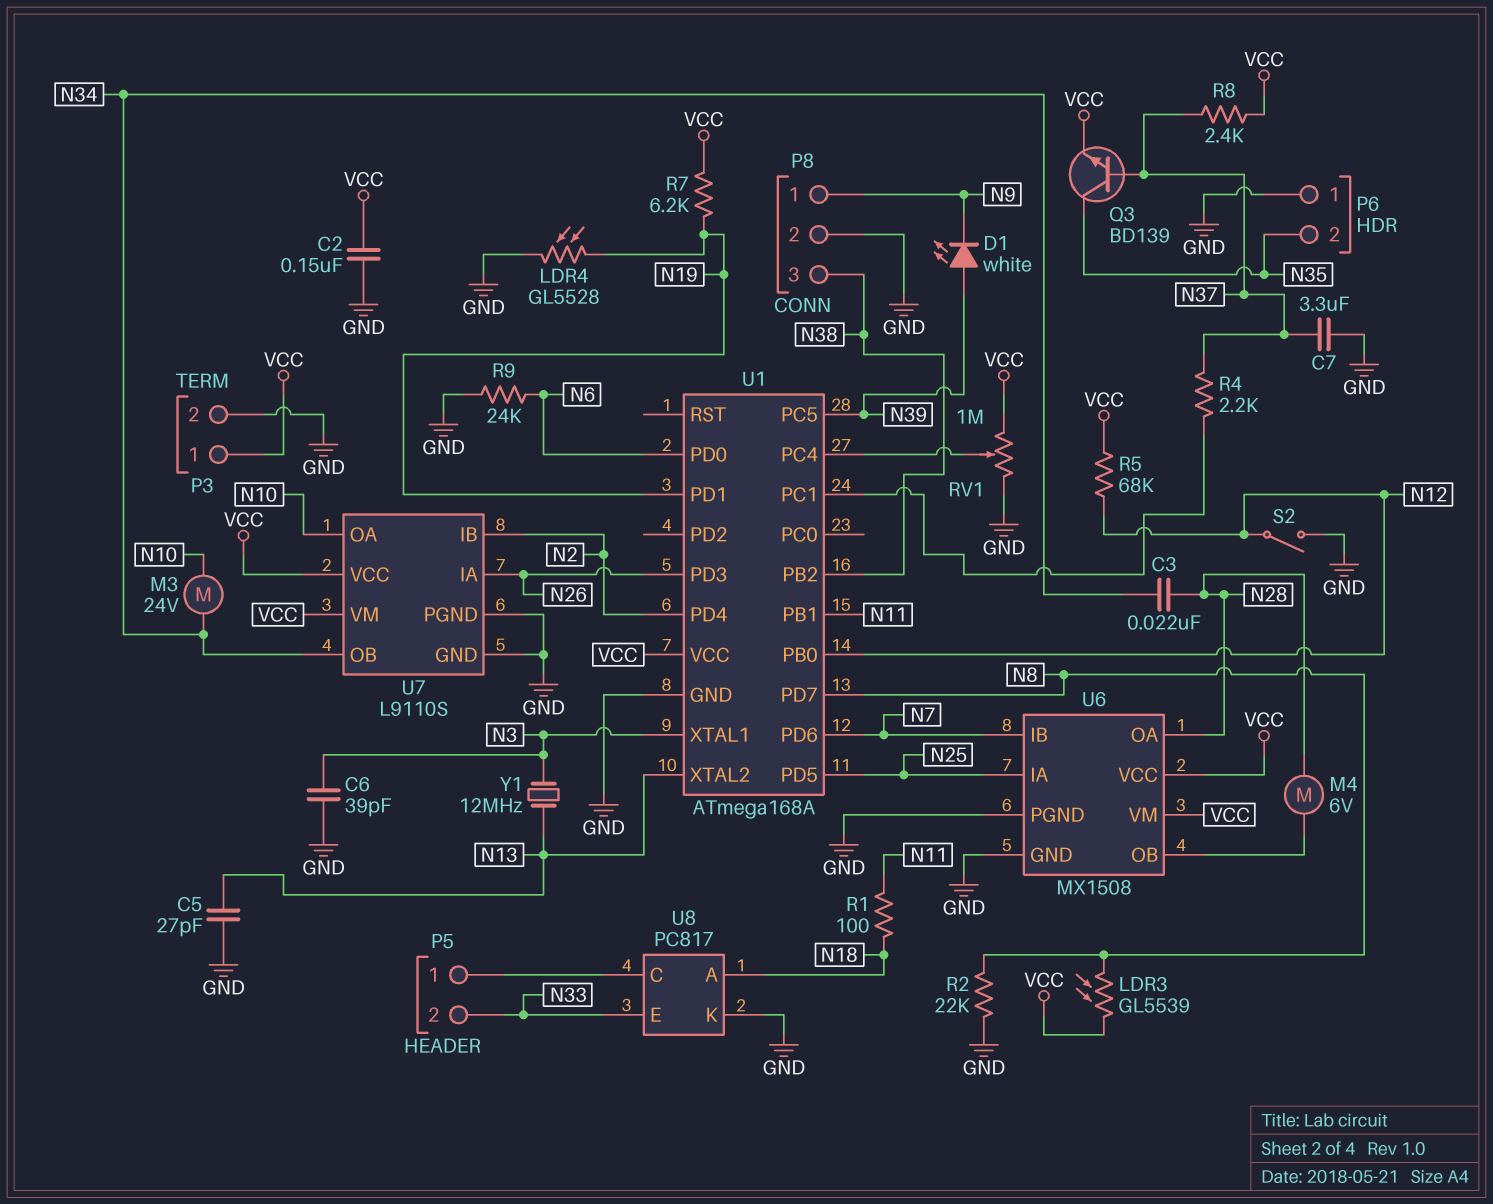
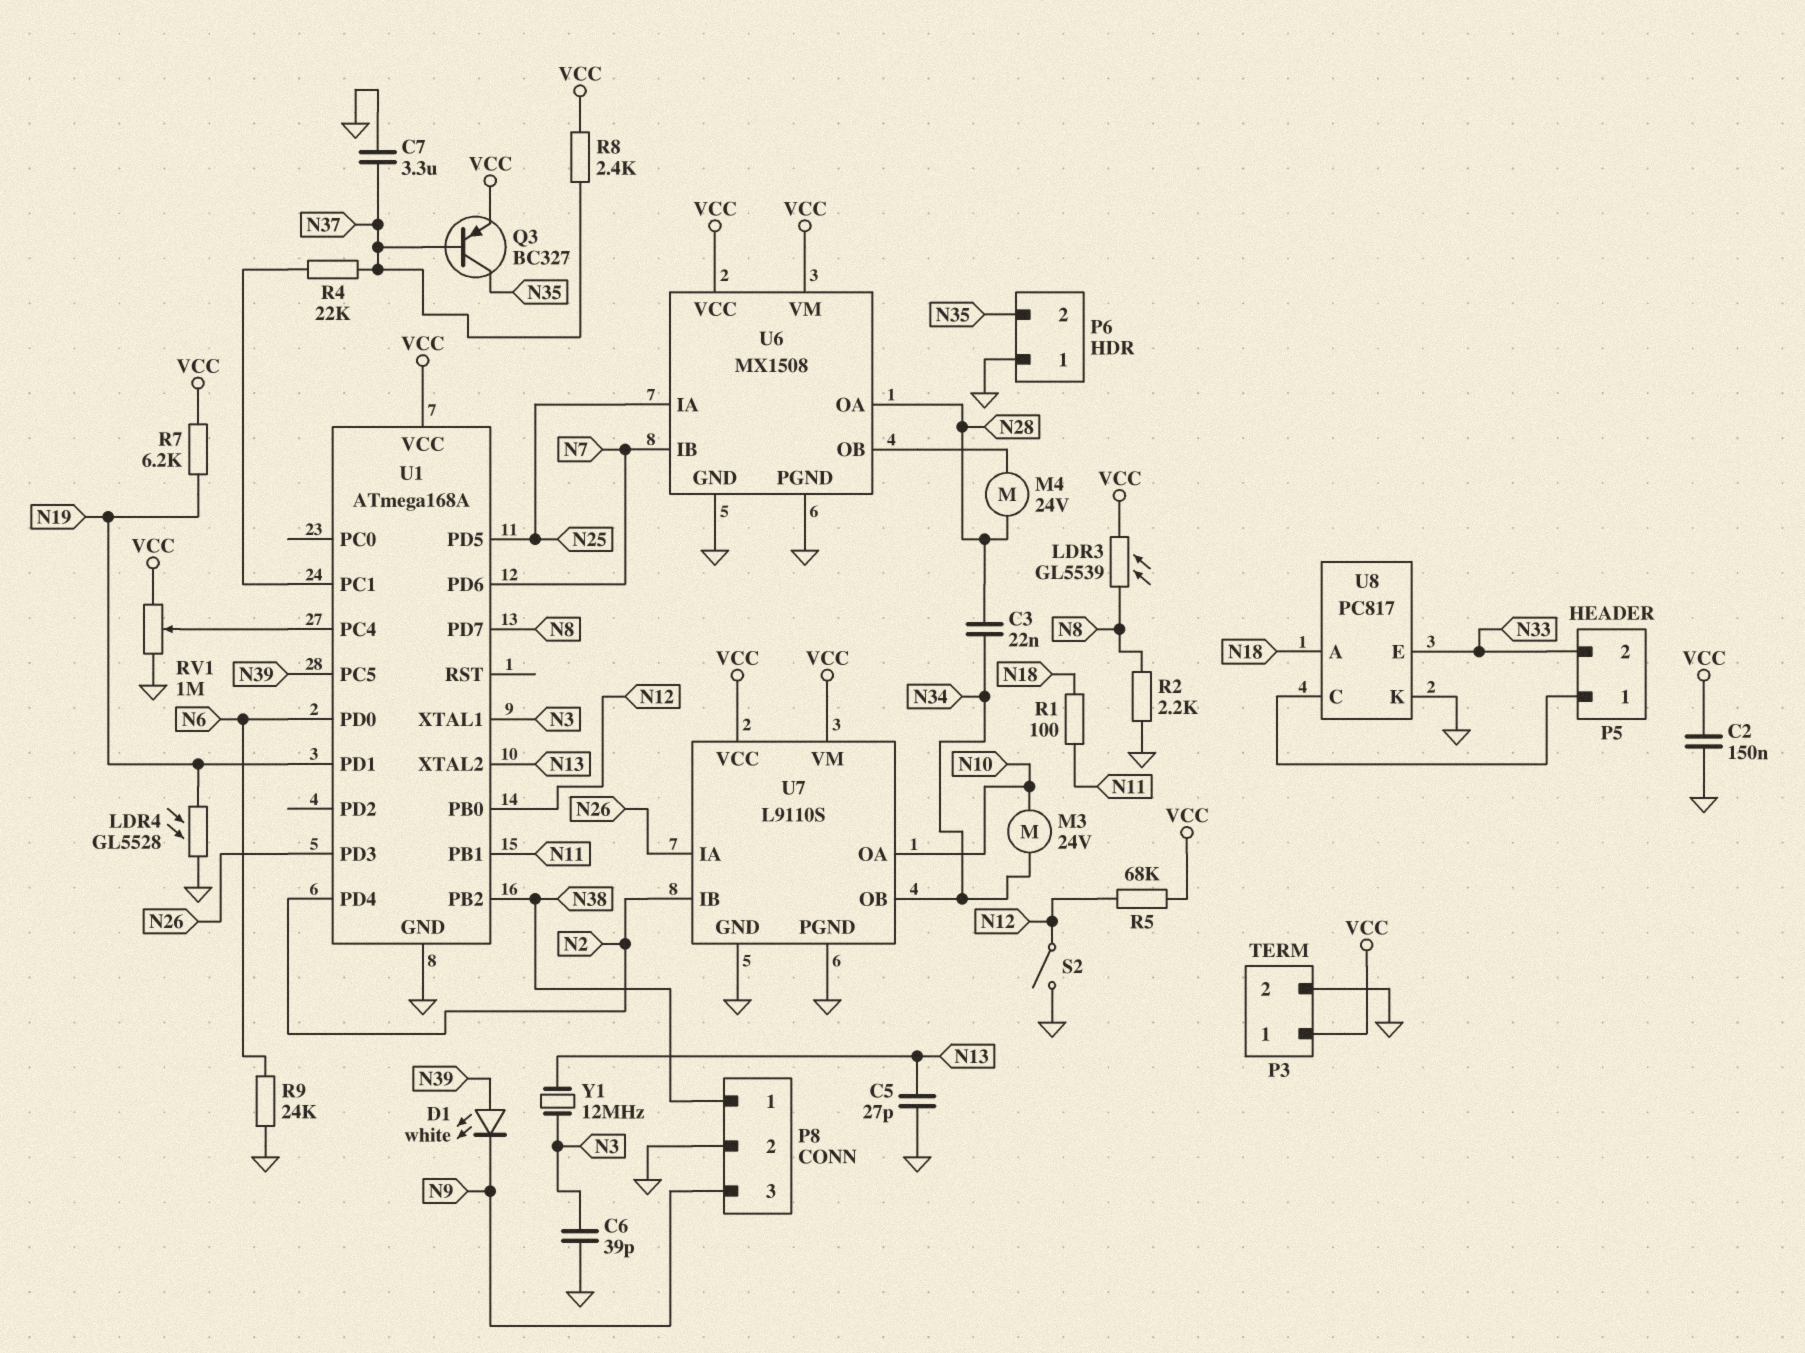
M4: motor 6V (N28, U6/OB) -> motor 24V (N28, U6/OB)
P8 pin 1: N9 -> N38
P8 pin 3: N38 -> N9
Q3: NPN BD139 (B N37, C N35, E VCC) -> PNP BC327 (B N37, C N35, E VCC)
R2: 22k (GND, N8) -> 2.2k (GND, N8)
R4: 2.2k (N37, U1/PC1) -> 22k (N37, U1/PC1)

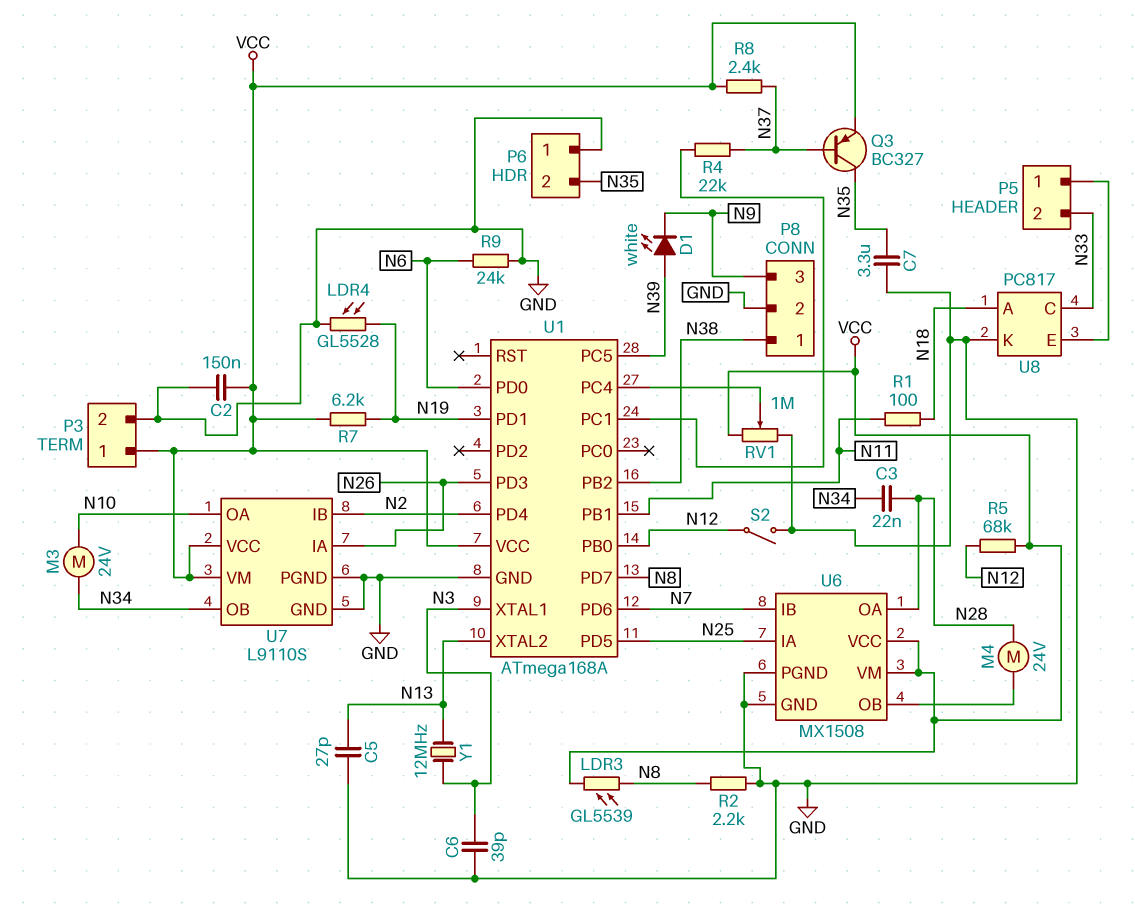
C7: 3.3uF (GND, N37) -> 3.3uF (GND, N35)
U8 pin C: P5/1 -> N33
U8 pin E: N33 -> P5/1

